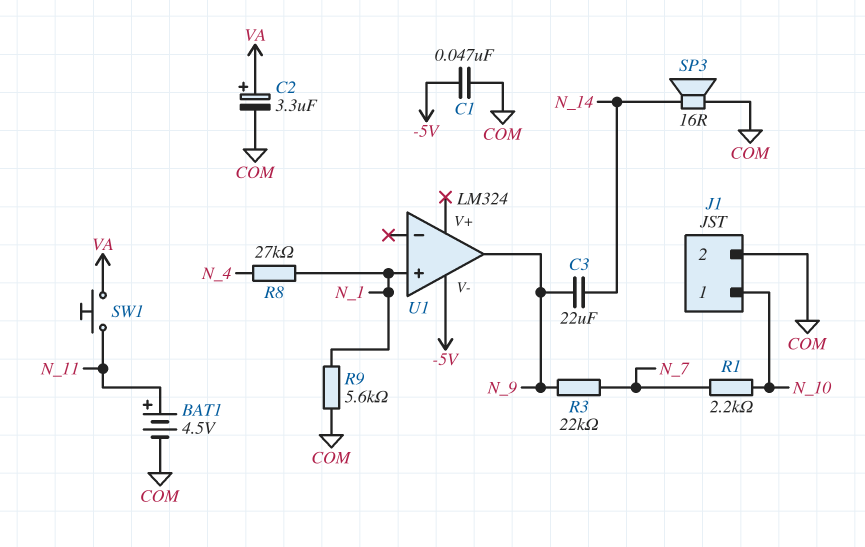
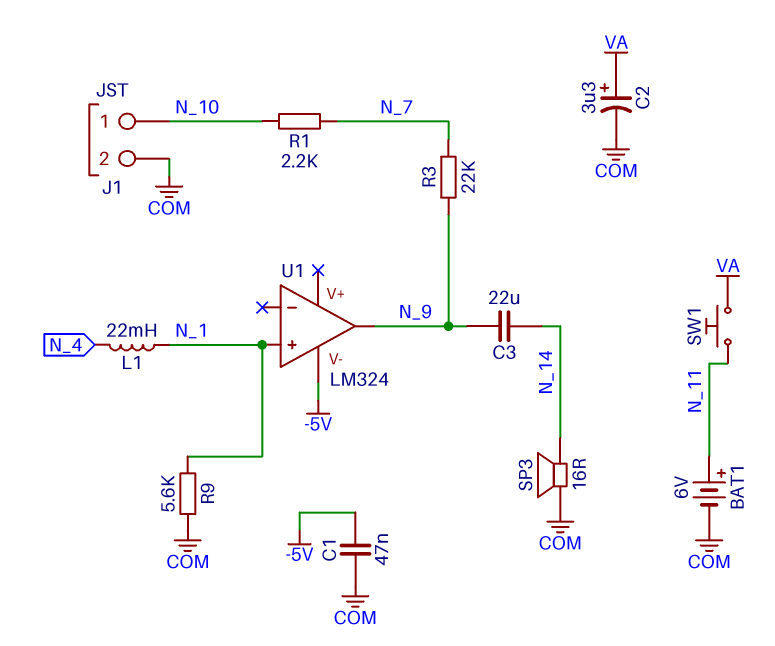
BAT1: 4.5V (plus N_11, minus COM) -> 6V (plus N_11, minus COM)
L1: none -> 22mH (N_1, N_4)
R8: 27k (N_1, N_4) -> none

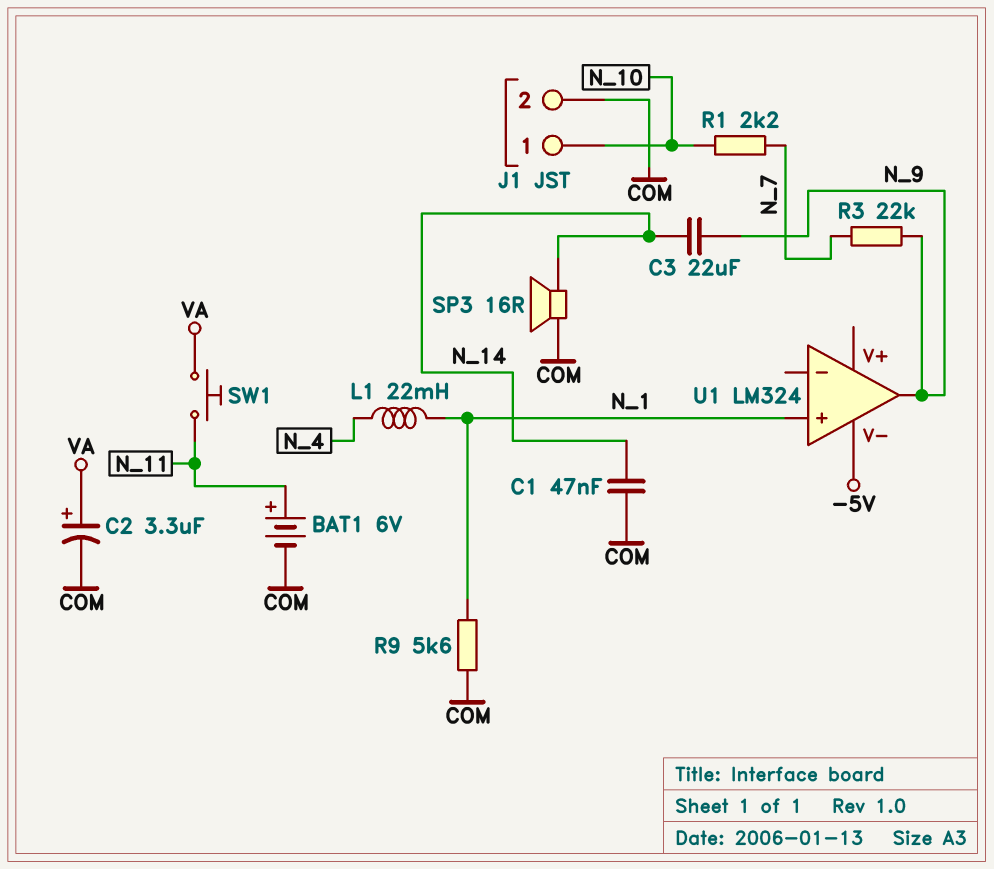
C1: 47nF (-5V, COM) -> 47nF (COM, N_14)

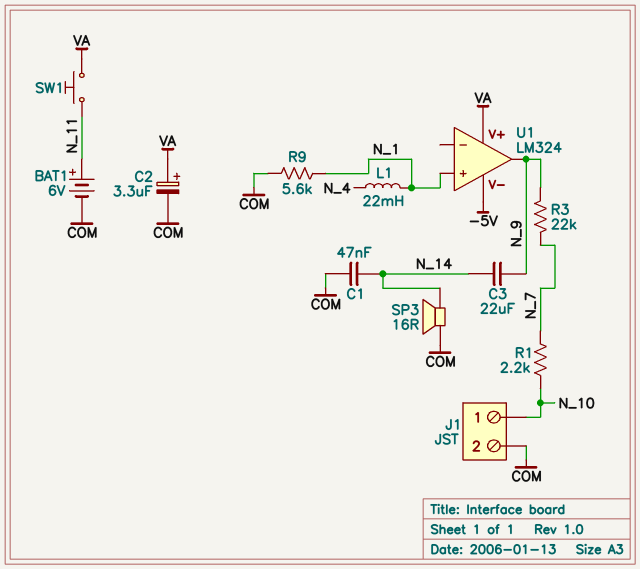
U1 pin V+: none -> VA

